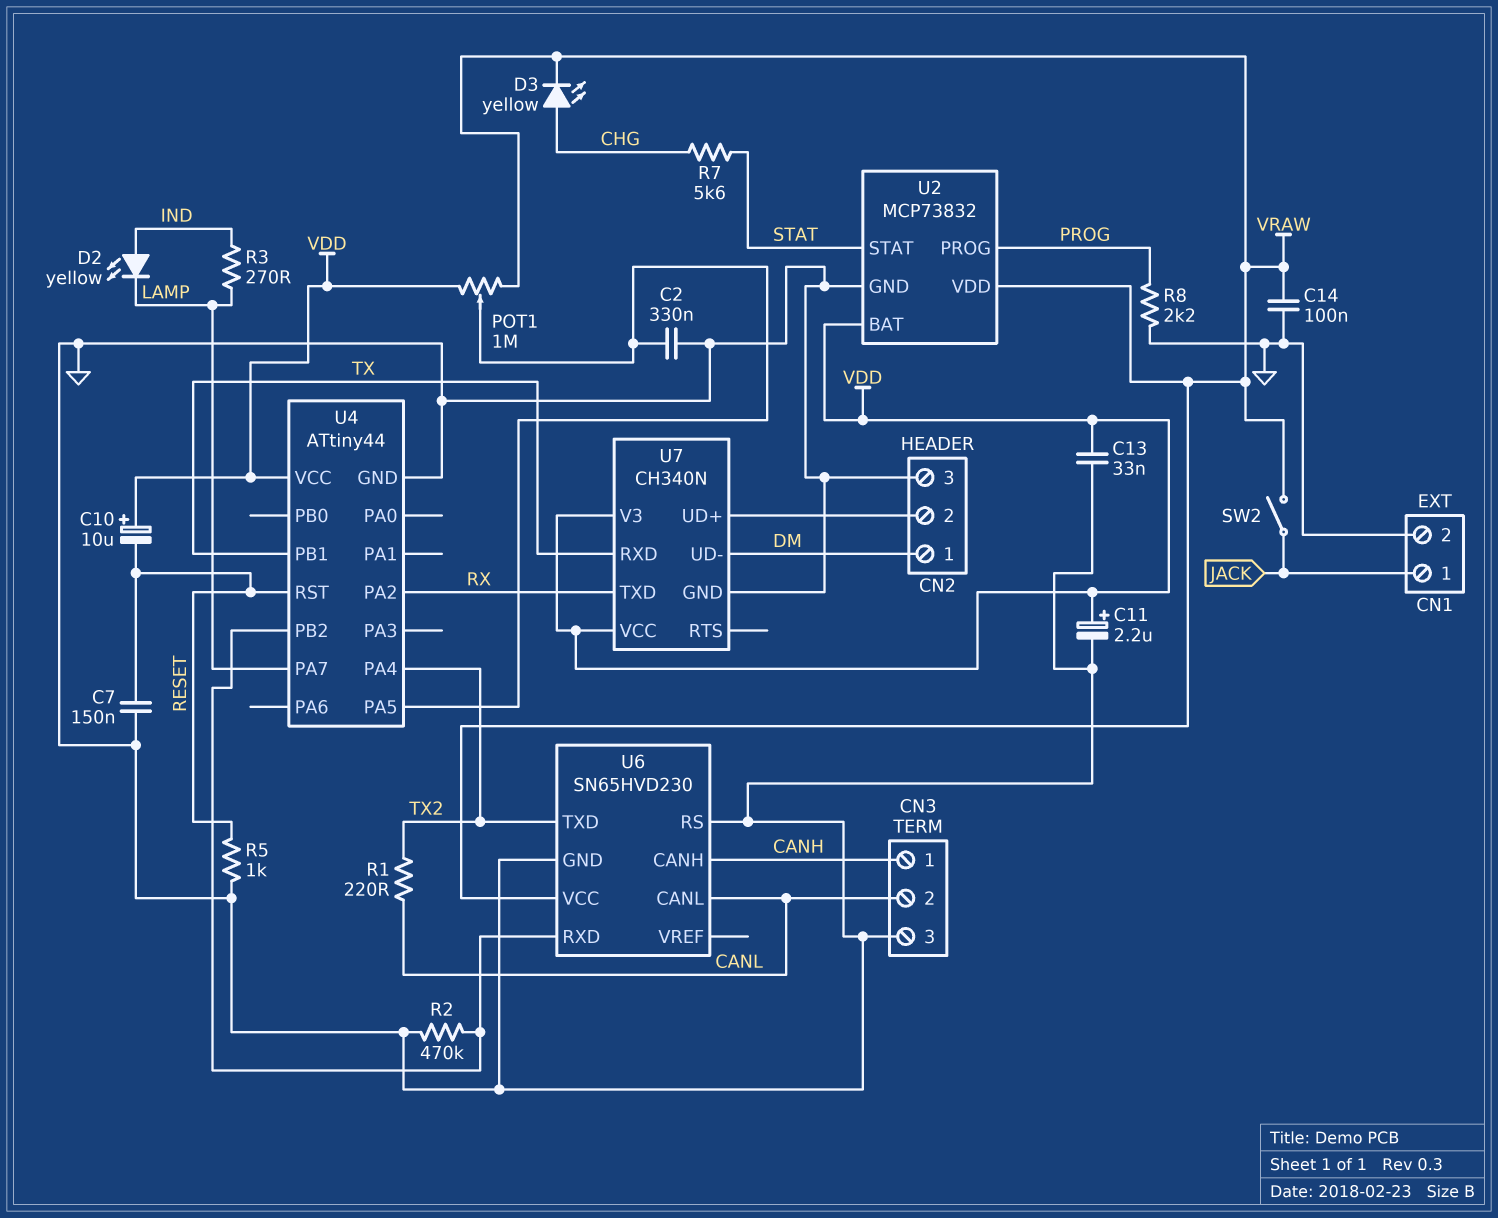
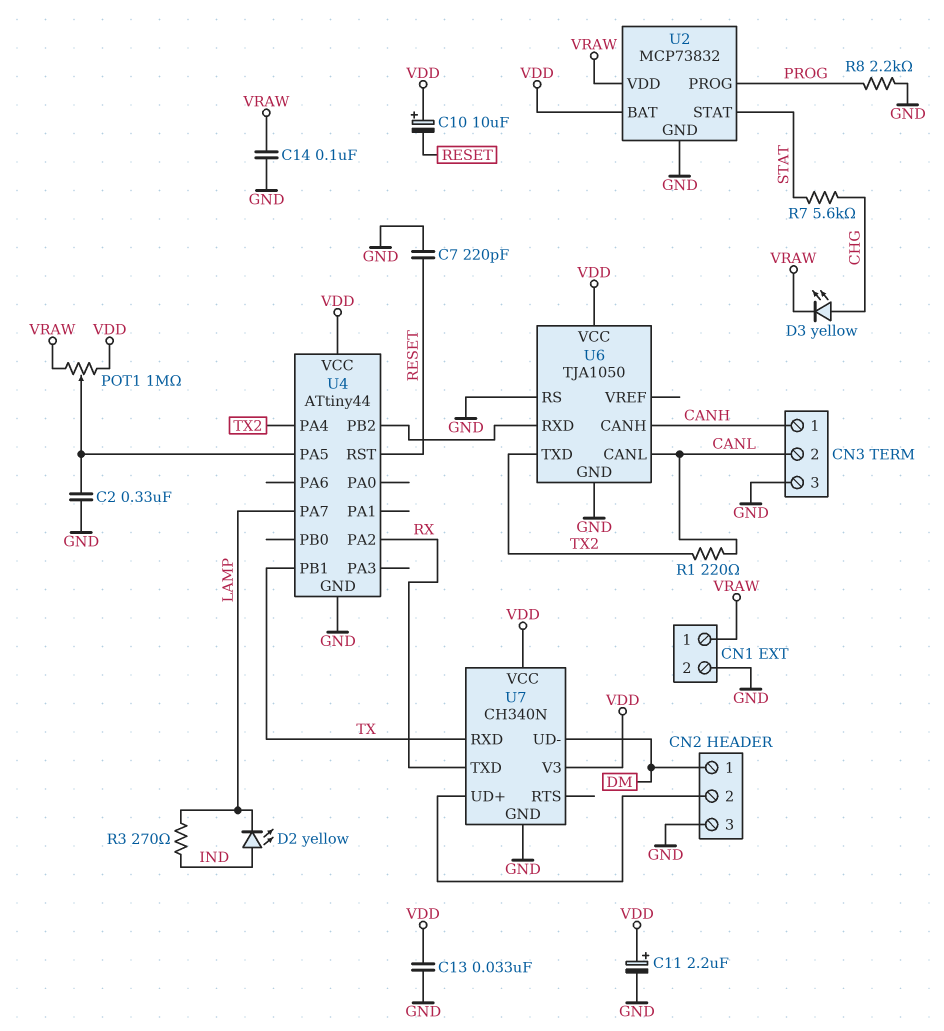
C7: 150nF (GND, RESET) -> 220pF (GND, RESET)
CN1 pin 1: JACK -> VRAW
R2: 470k (GND, U4/PB2) -> none
R5: 1k (GND, RESET) -> none
SW2: switch (JACK, VRAW) -> none
U6: SN65HVD230 -> TJA1050
U6 pin VCC: VRAW -> VDD

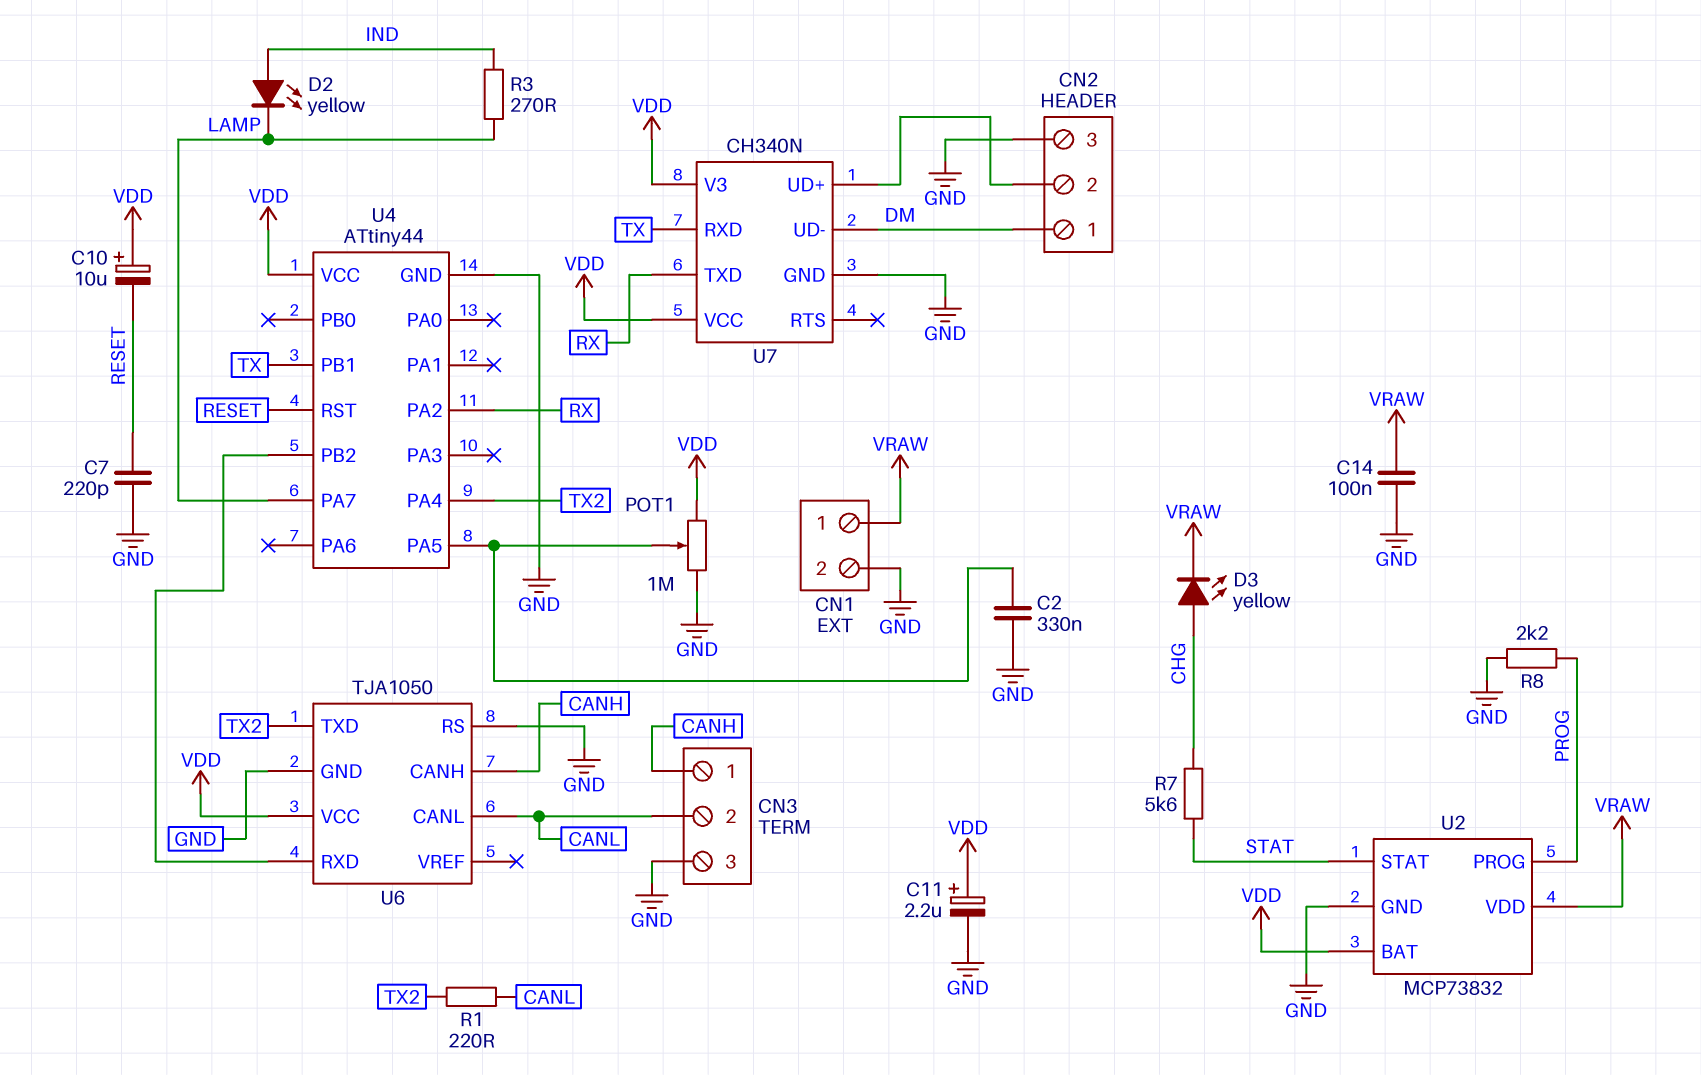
C13: 33nF (GND, VDD) -> none
POT1: 1M (VDD, VRAW, wiper U4/PA5) -> 1M (GND, VDD, wiper U4/PA5)

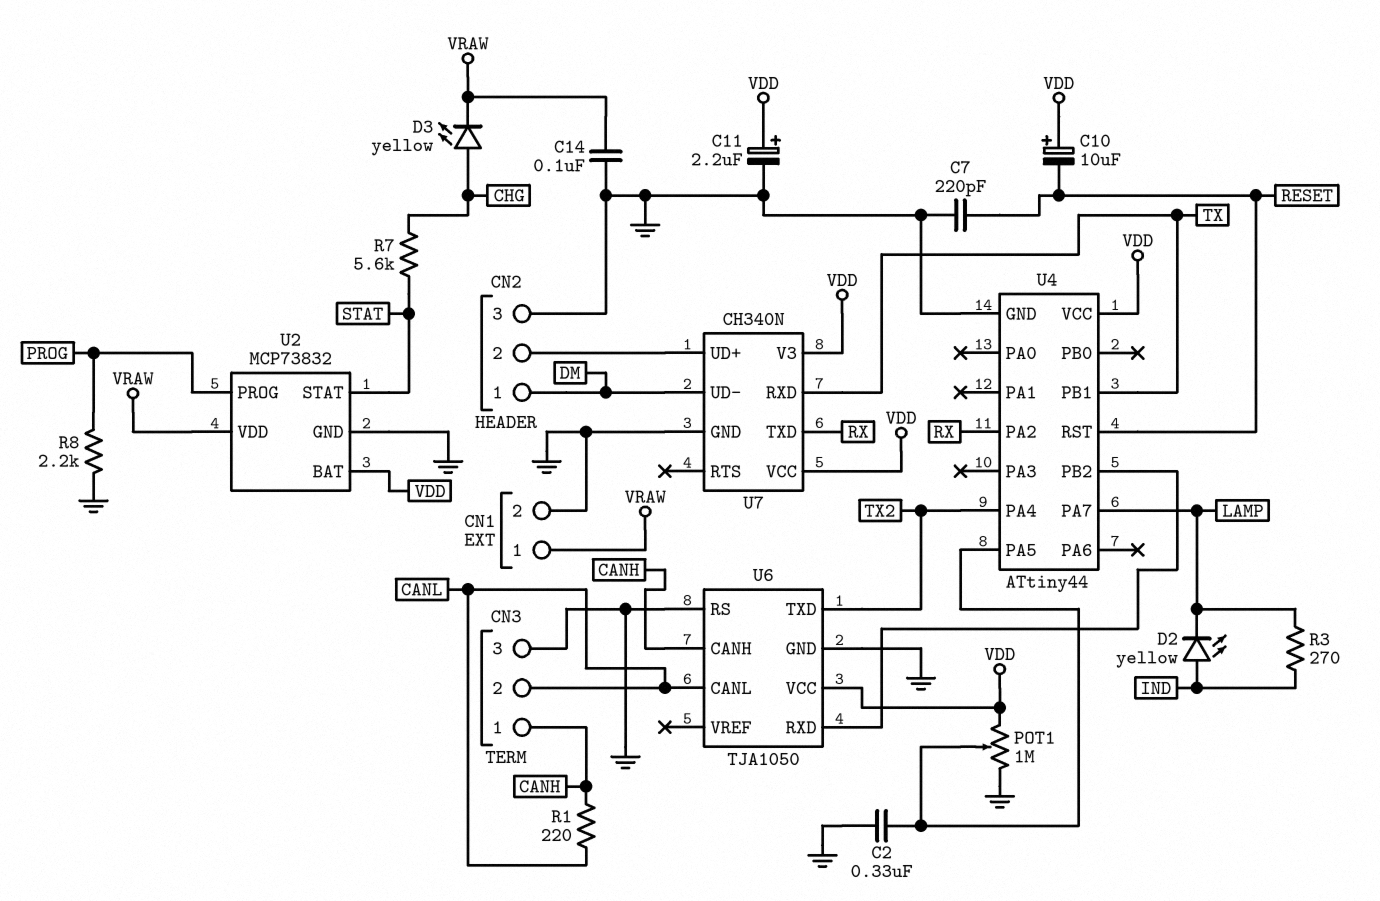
R1: 220 (CANL, TX2) -> 220 (CANH, CANL)

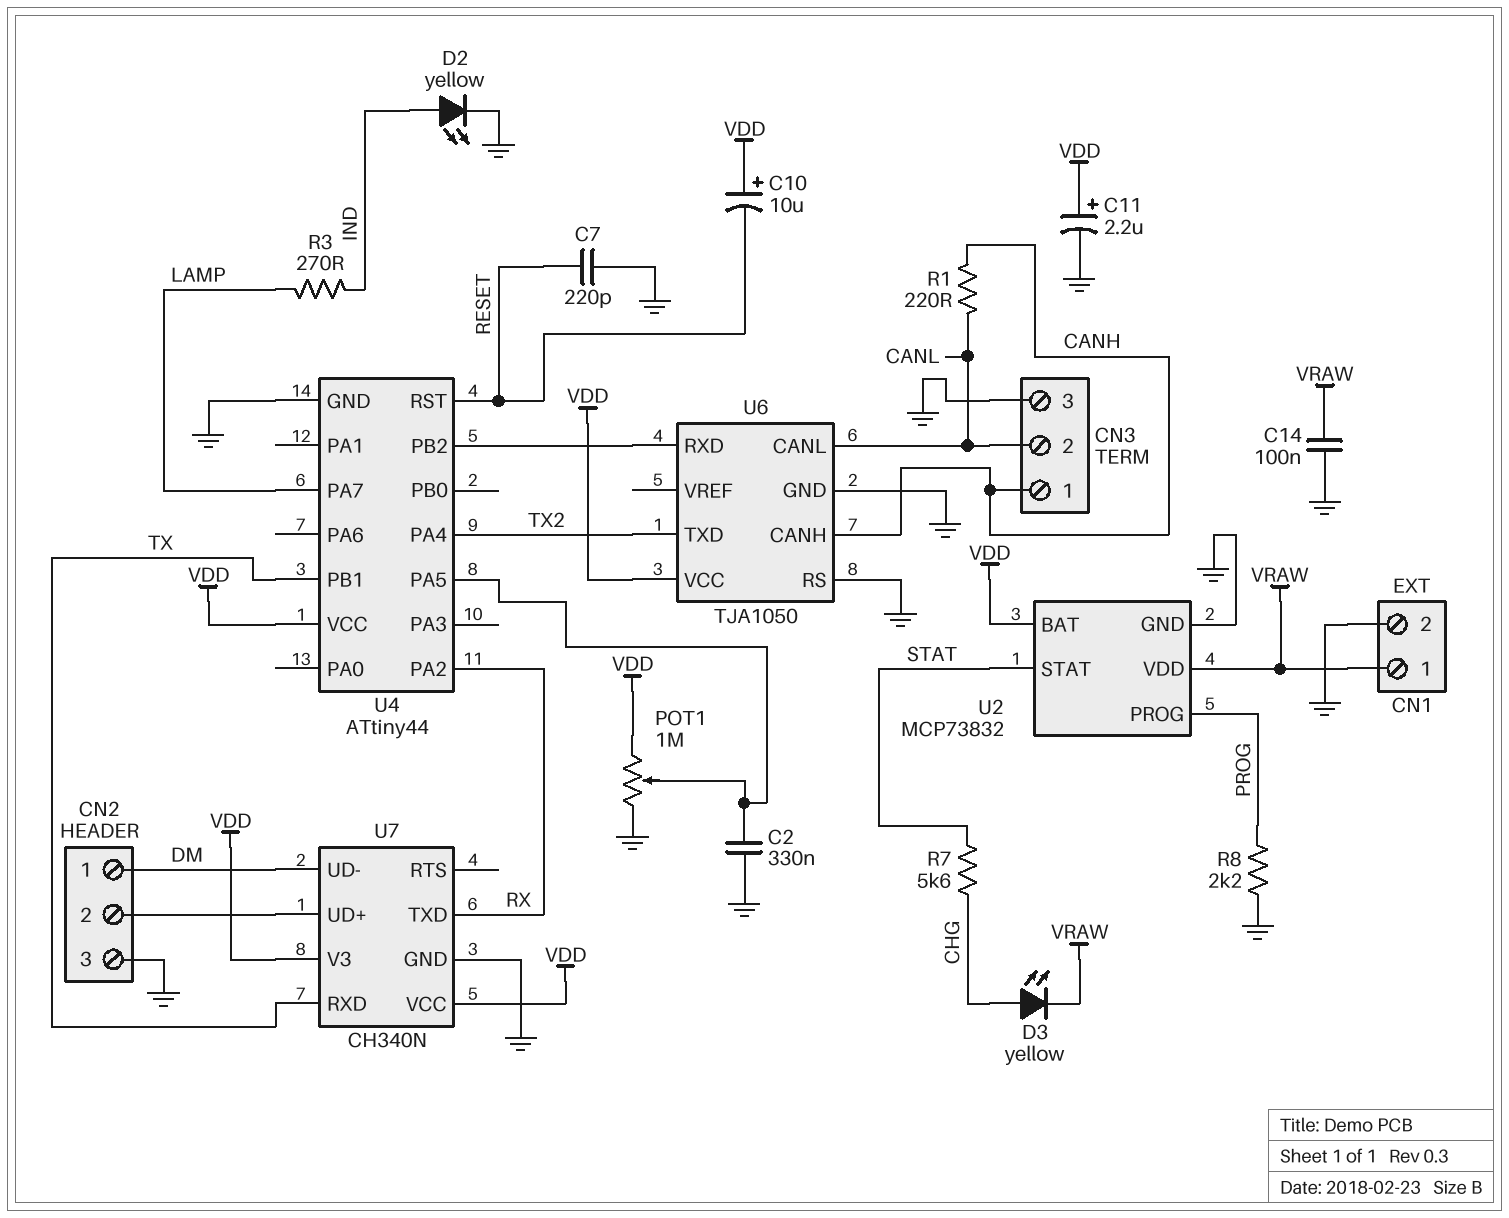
D2: LED yellow (A IND, K LAMP) -> LED yellow (A IND, K GND)

